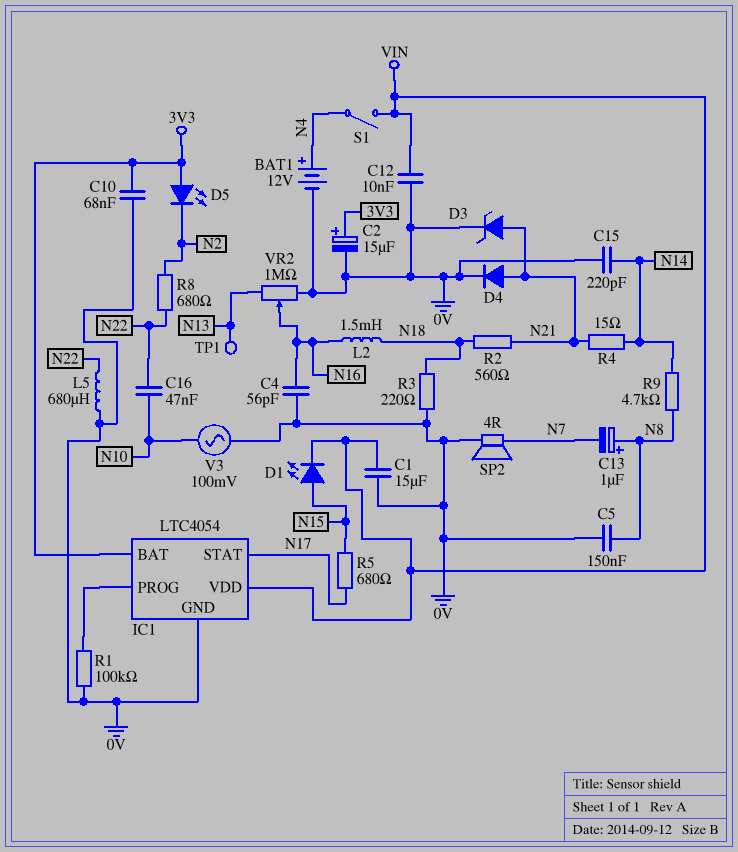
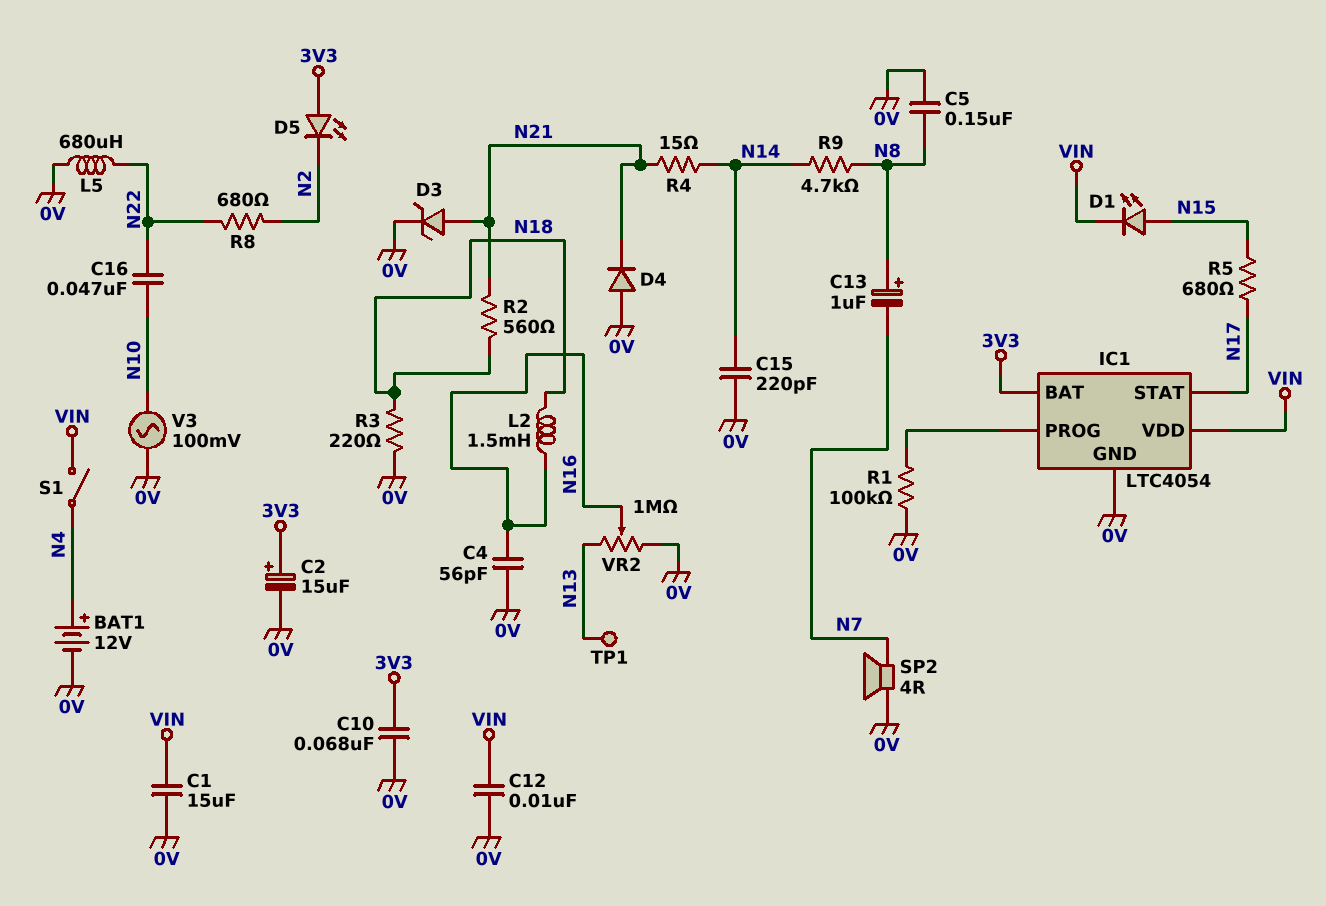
D4: diode (A N21, K 0V) -> diode (A 0V, K N21)

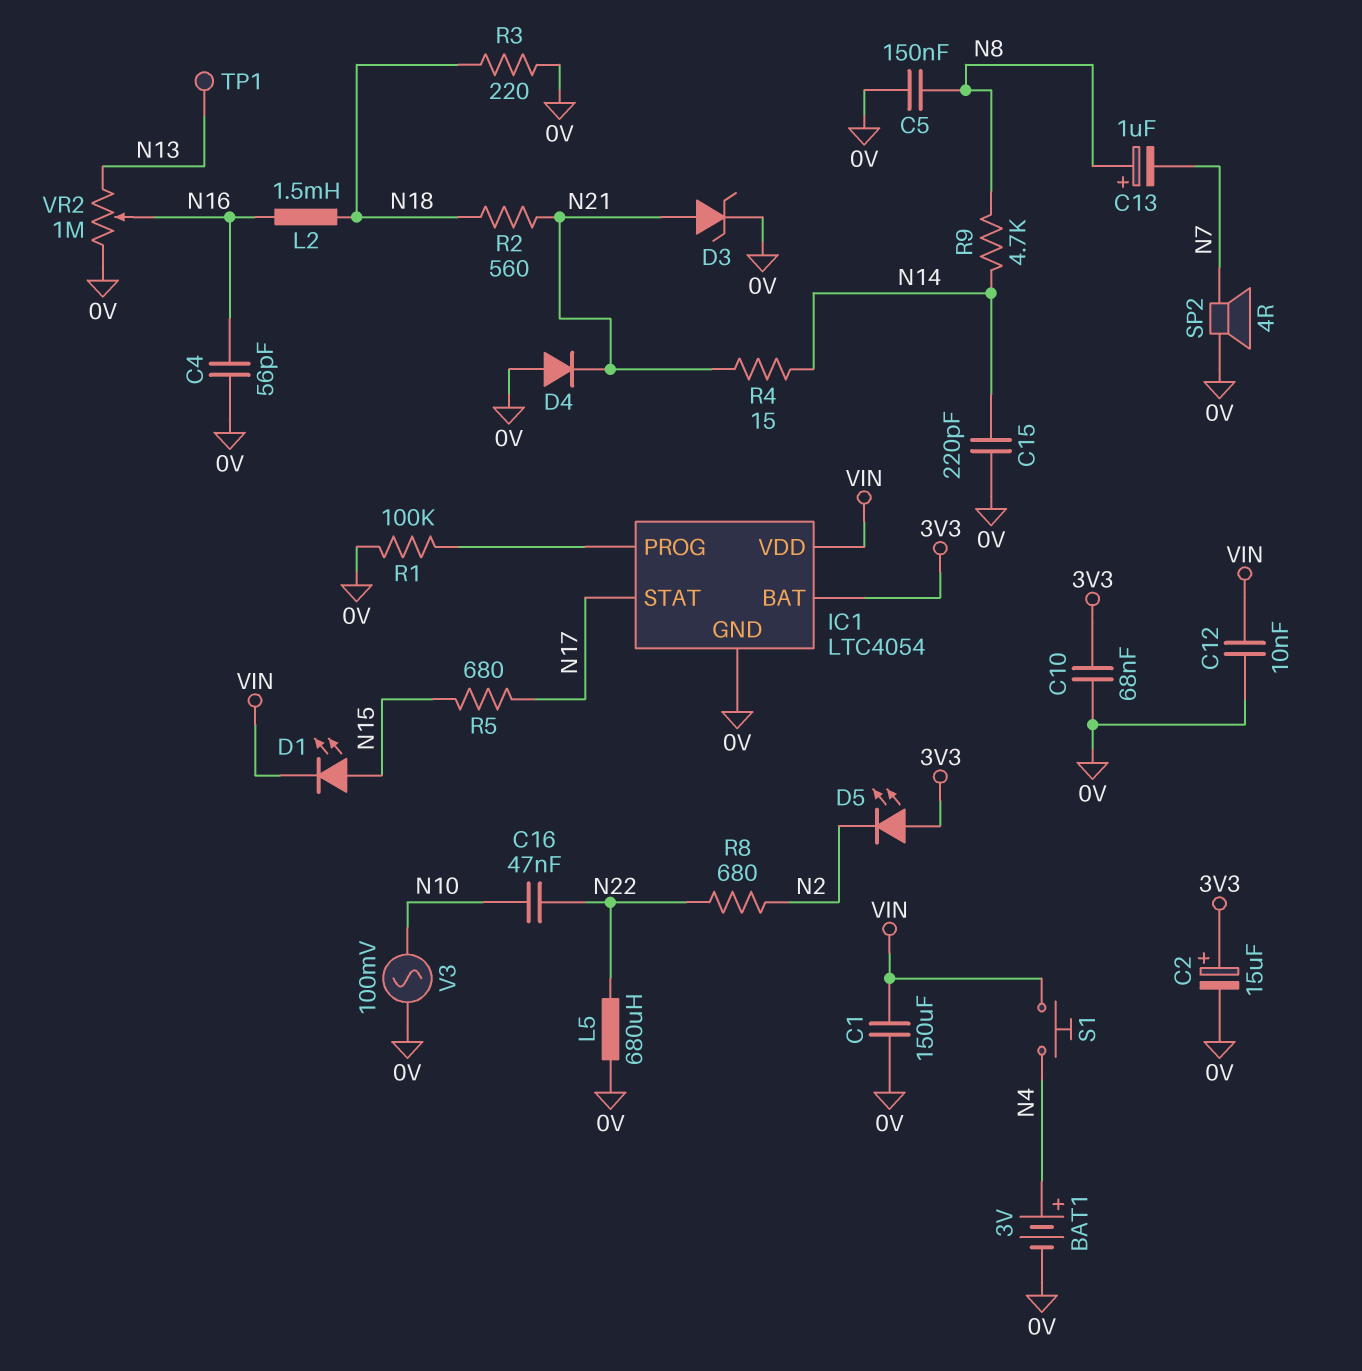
BAT1: 12V (plus N4, minus 0V) -> 3V (plus N4, minus 0V)
C1: 15uF (0V, VIN) -> 150uF (0V, VIN)
S1: switch (N4, VIN) -> button (N4, VIN)

